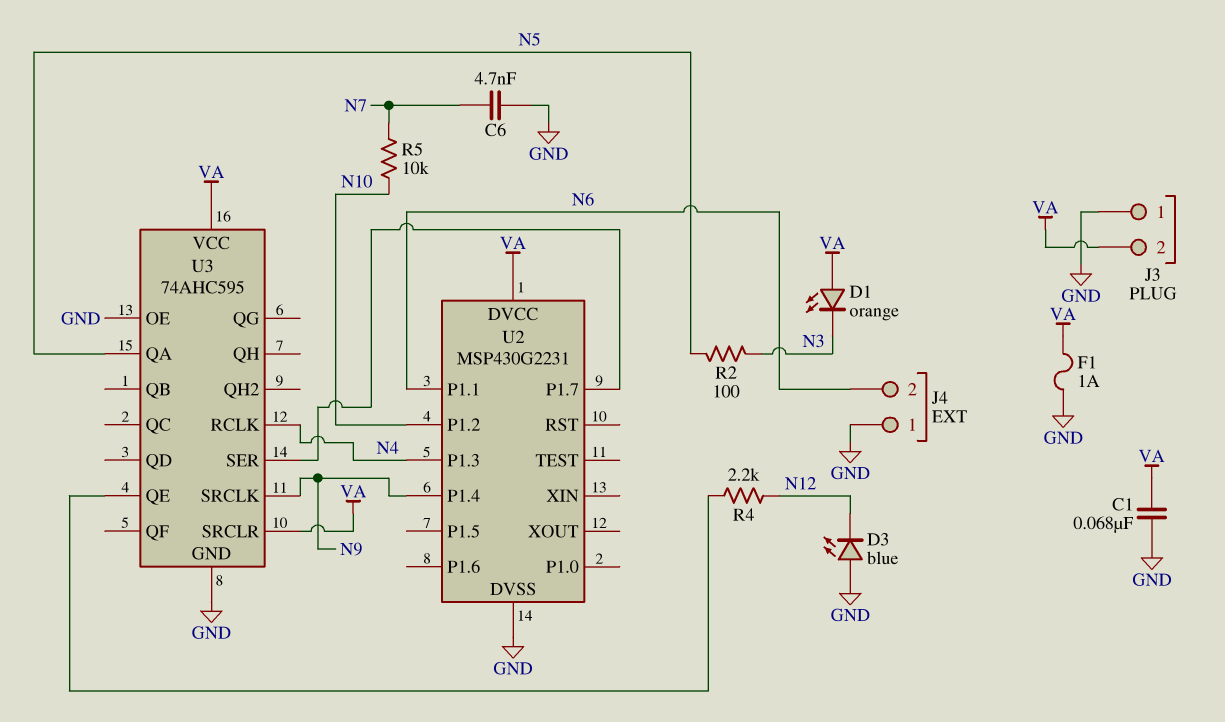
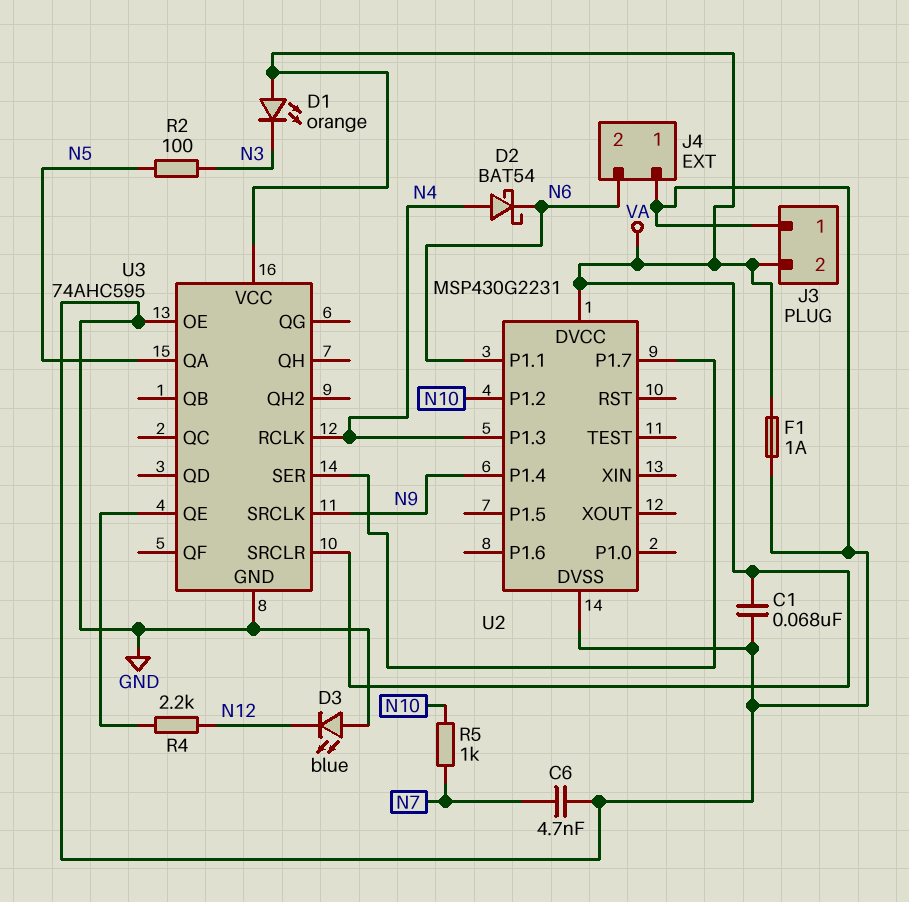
D2: none -> schottky BAT54 (A N4, K N6)
R5: 10k (N7, N10) -> 1k (N7, N10)

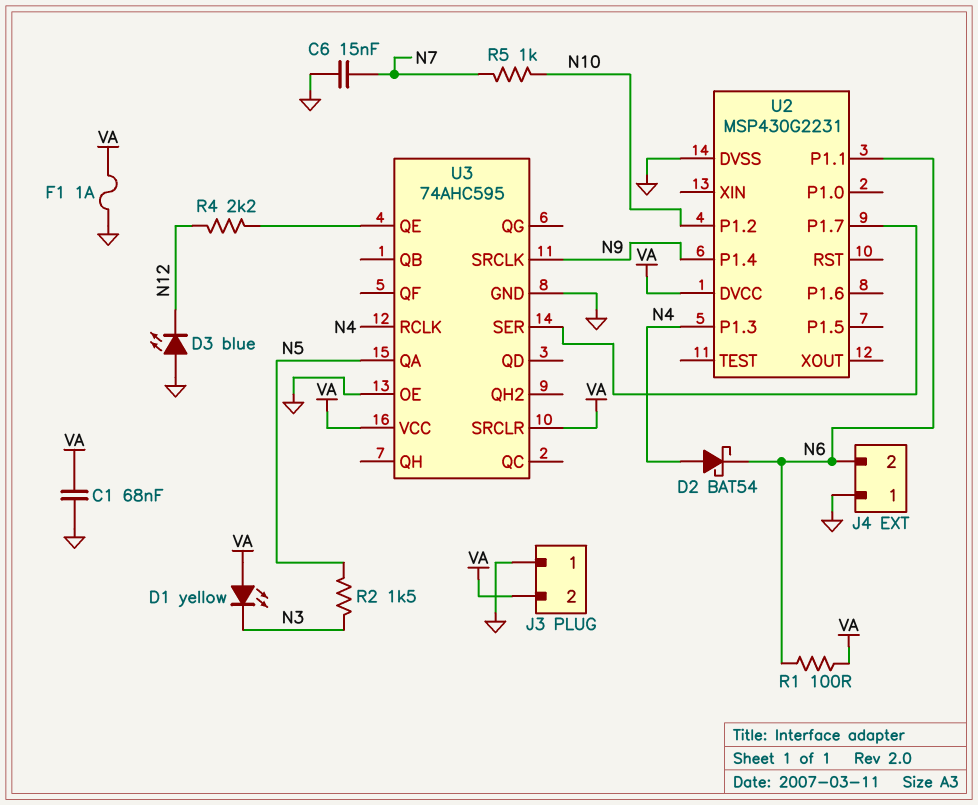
C6: 4.7nF (GND, N7) -> 15nF (GND, N7)
D1: LED orange (A VA, K N3) -> LED yellow (A VA, K N3)
R1: none -> 100 (N6, VA)
R2: 100 (N3, N5) -> 1.5k (N3, N5)

